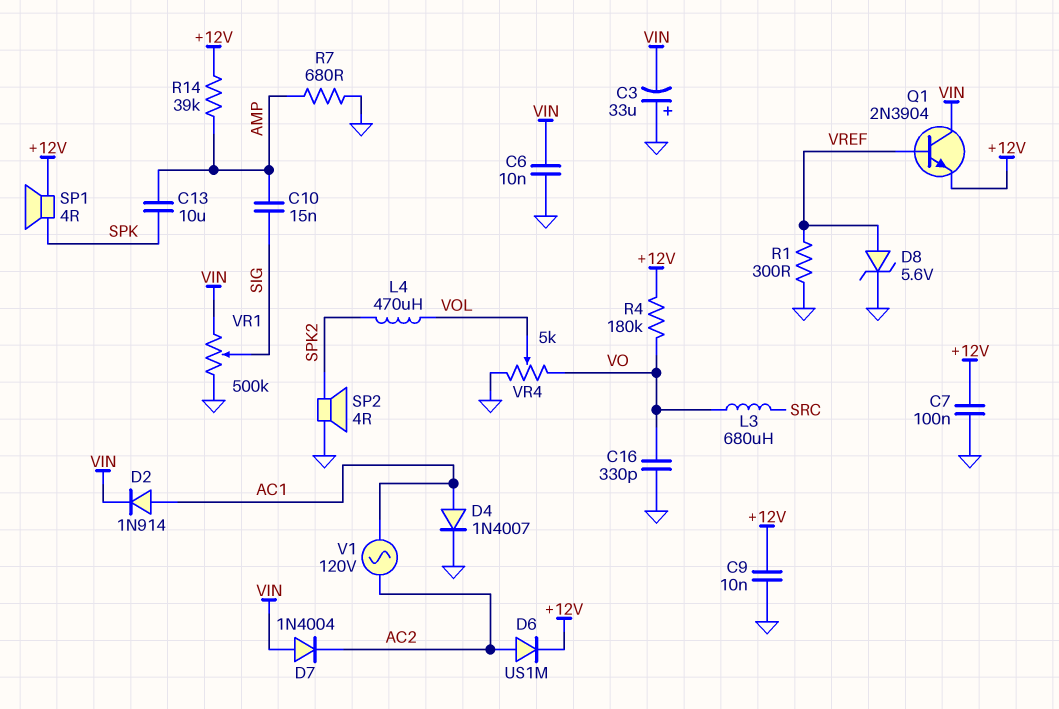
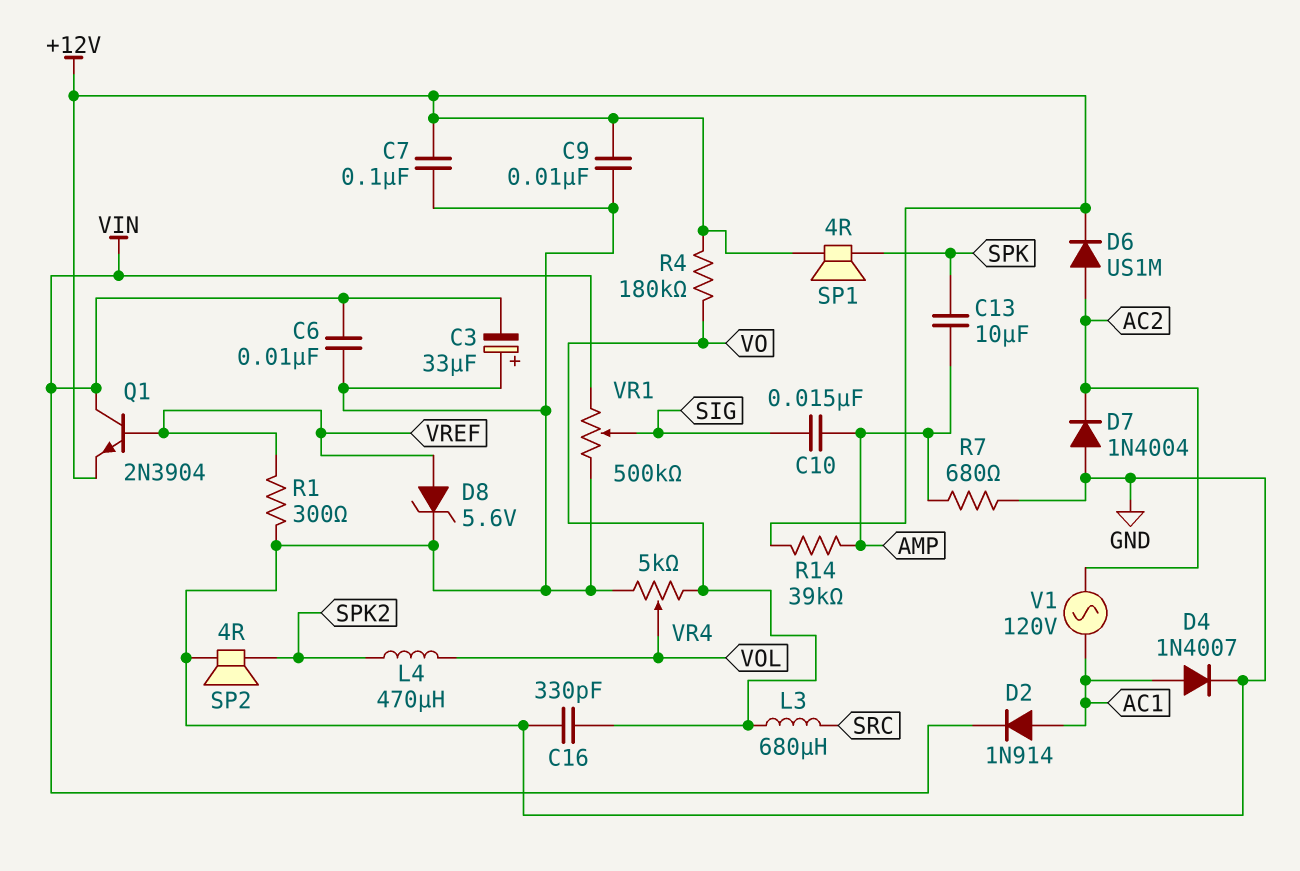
D7: diode 1N4004 (A VIN, K AC2) -> diode 1N4004 (A GND, K AC2)

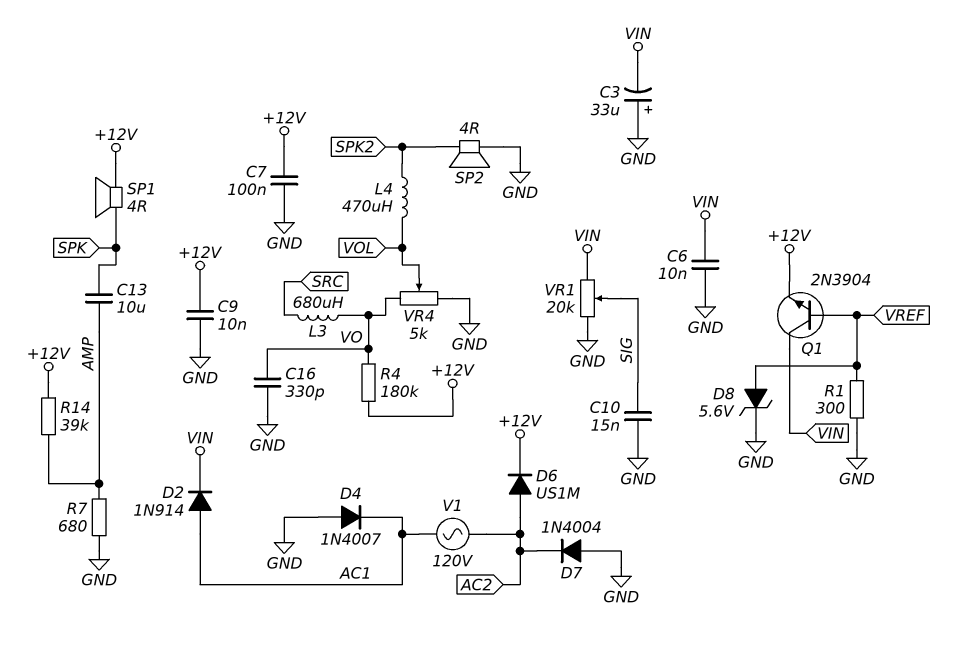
C10: 15nF (AMP, SIG) -> 15nF (GND, SIG)
D4: diode 1N4007 (A AC1, K GND) -> diode 1N4007 (A GND, K AC1)
VR1: 500k (GND, VIN, wiper SIG) -> 20k (GND, VIN, wiper SIG)

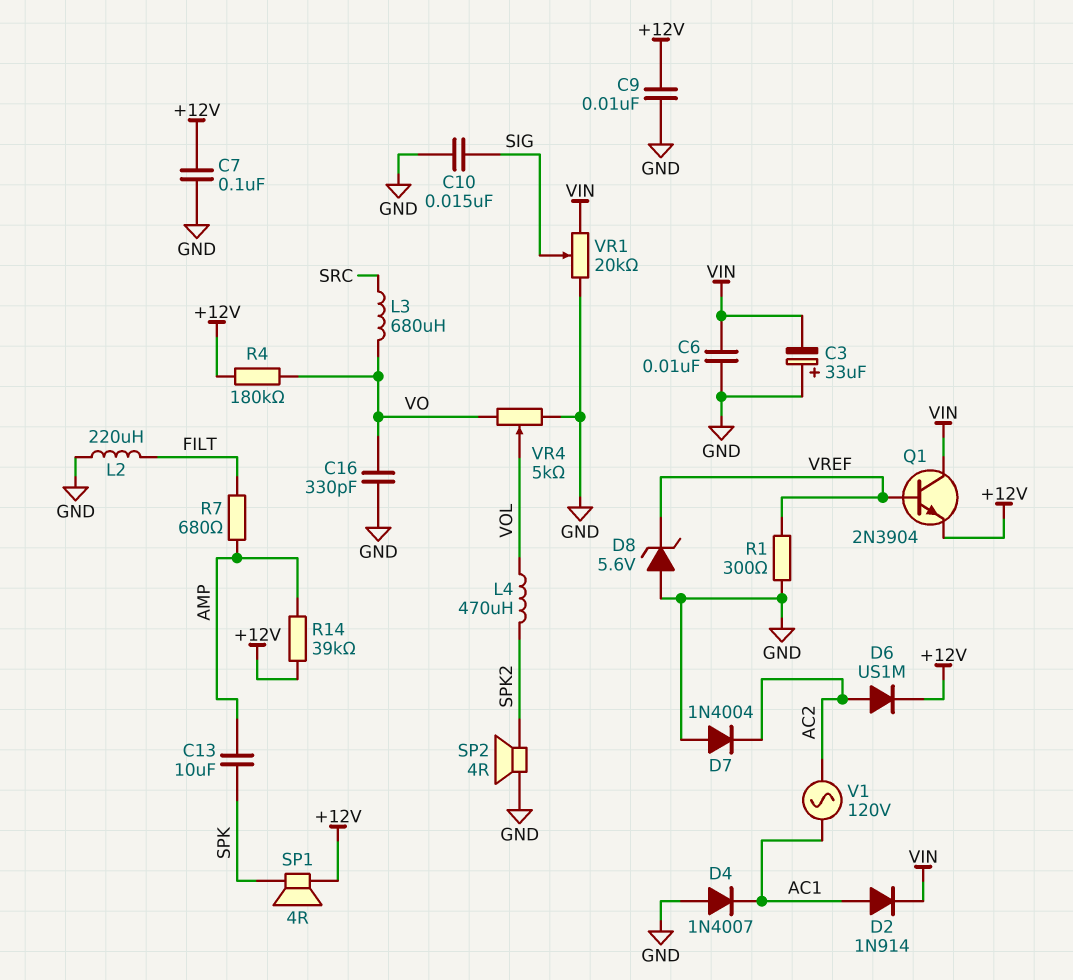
D8: zener 5.6V (A VREF, K GND) -> zener 5.6V (A GND, K VREF)
L2: none -> 220uH (FILT, GND)
R7: 680 (AMP, GND) -> 680 (AMP, FILT)

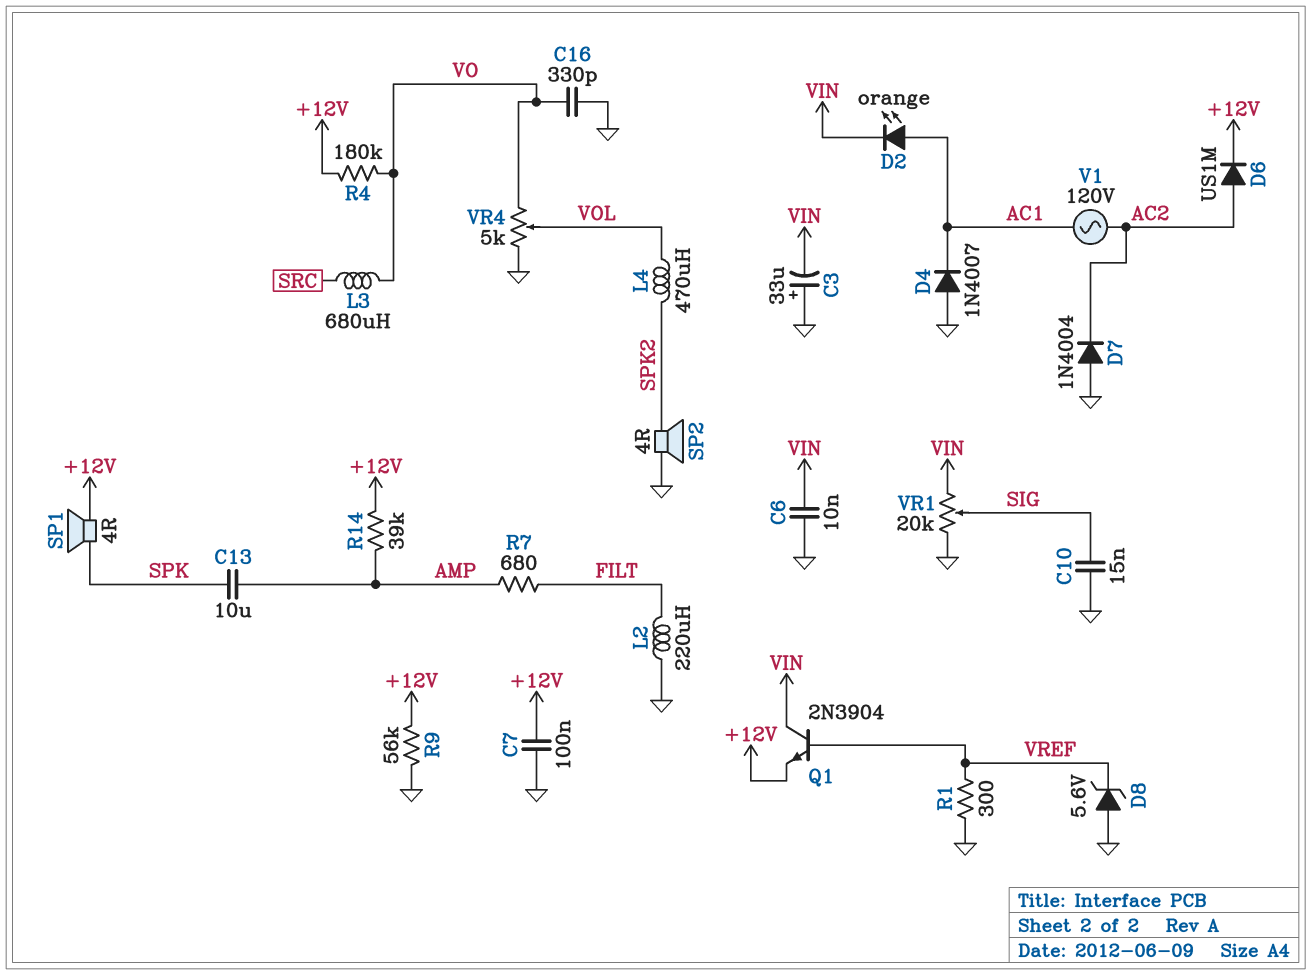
C9: 10nF (+12V, GND) -> none
D2: diode 1N914 (A AC1, K VIN) -> LED orange (A AC1, K VIN)
R9: none -> 56k (+12V, GND)

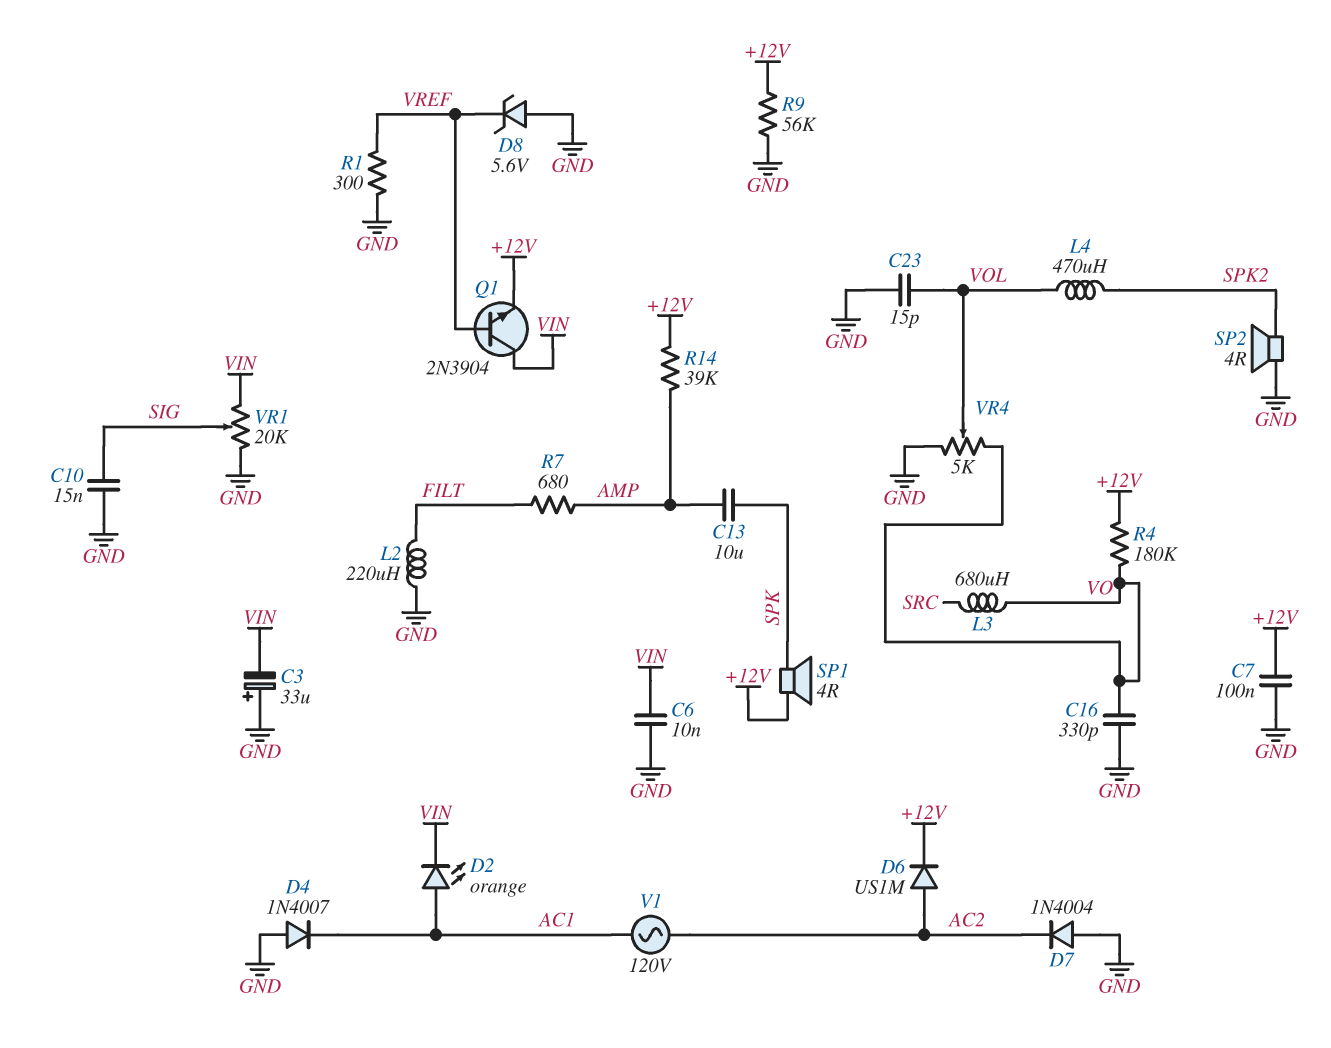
C23: none -> 15pF (GND, VOL)

